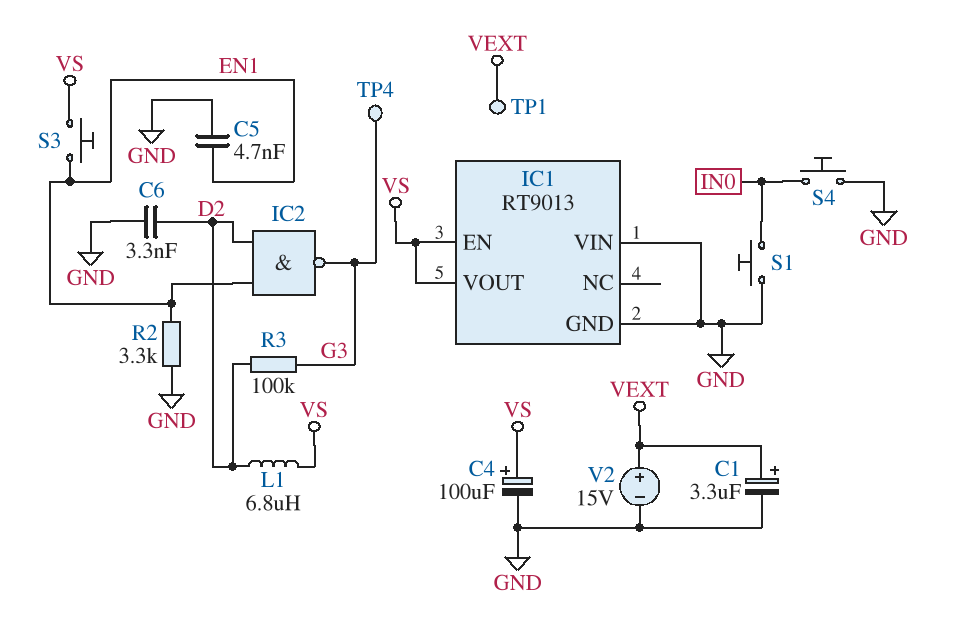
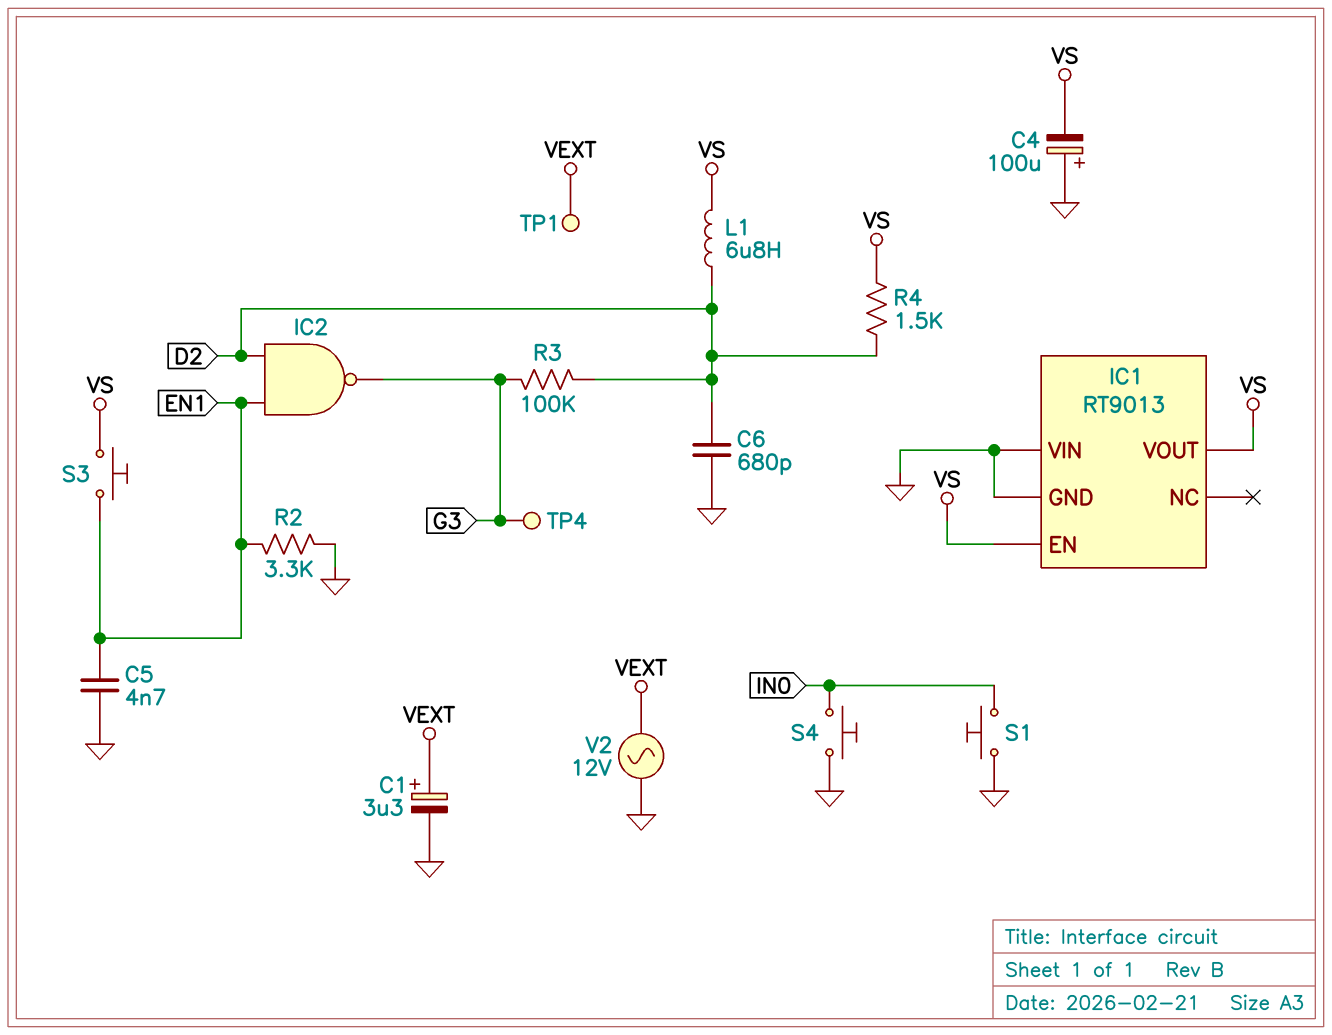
C4: 100uF (plus VS, minus GND) -> 100uF (plus GND, minus VS)
C6: 3.3nF (D2, GND) -> 680pF (D2, GND)
R4: none -> 1.5k (D2, VS)
V2: 15V (plus VEXT, minus GND) -> AC 12V (GND, VEXT)

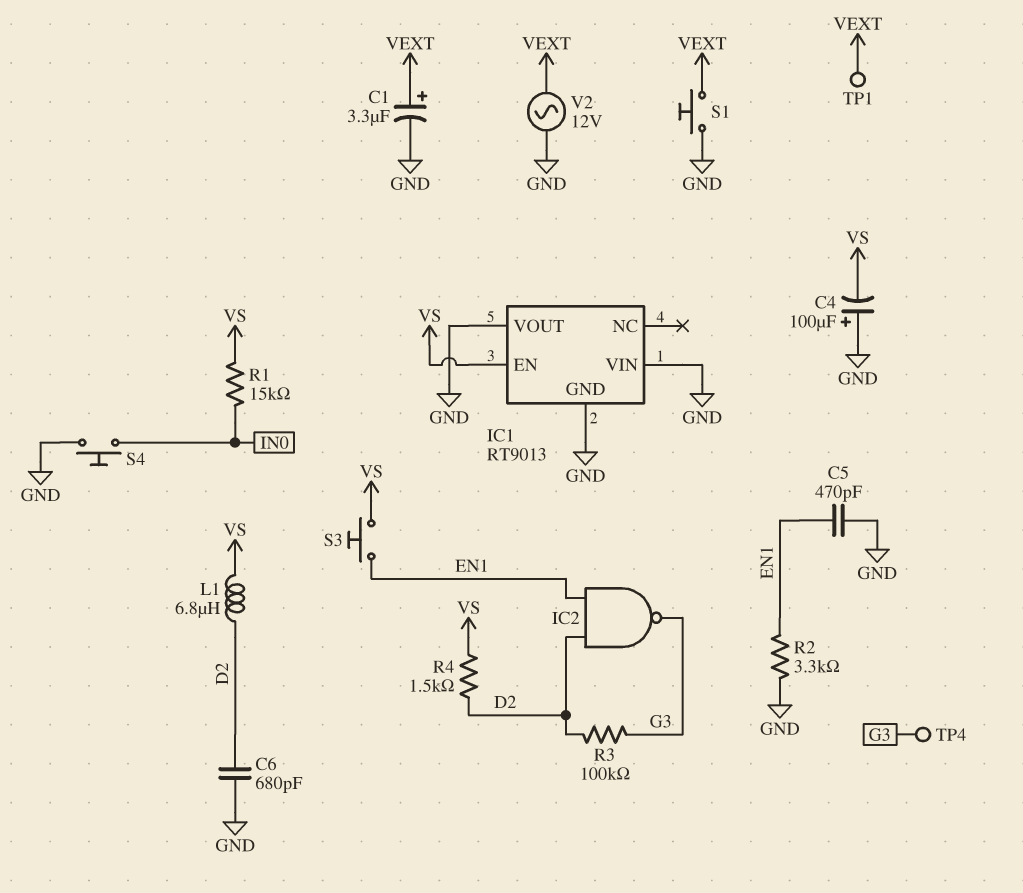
C5: 4.7nF (EN1, GND) -> 470pF (EN1, GND)
IC1 pin VOUT: VS -> GND
R1: none -> 15k (IN0, VS)
S1: button (GND, IN0) -> button (GND, VEXT)

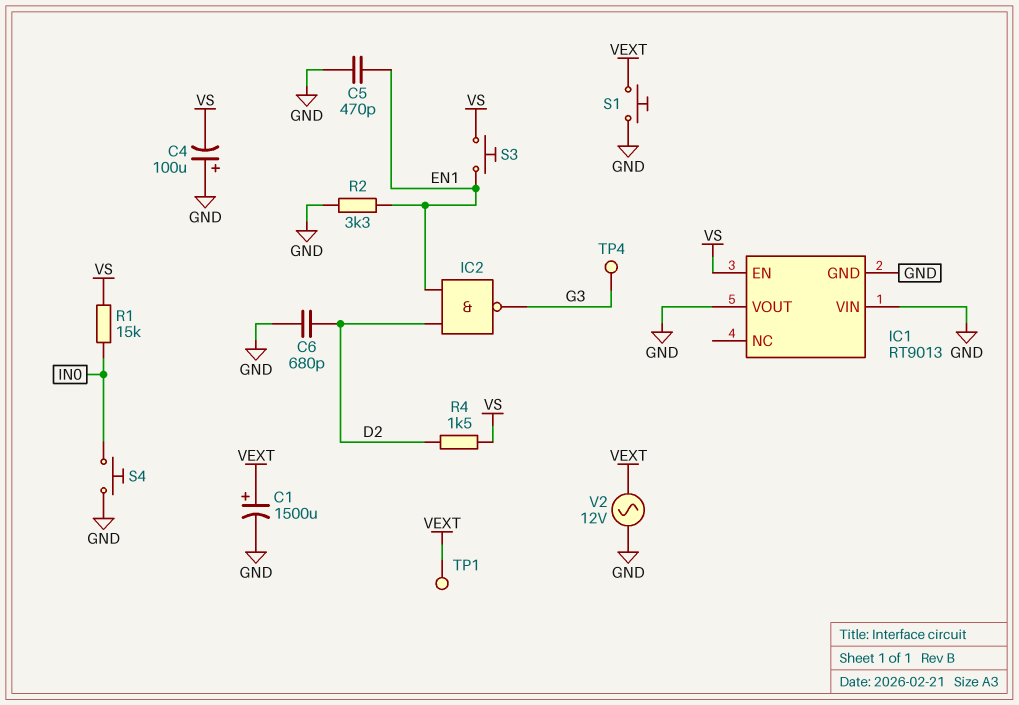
C1: 3.3uF (plus VEXT, minus GND) -> 1500uF (plus VEXT, minus GND)
L1: 6.8uH (D2, VS) -> none
R3: 100k (D2, G3) -> none

